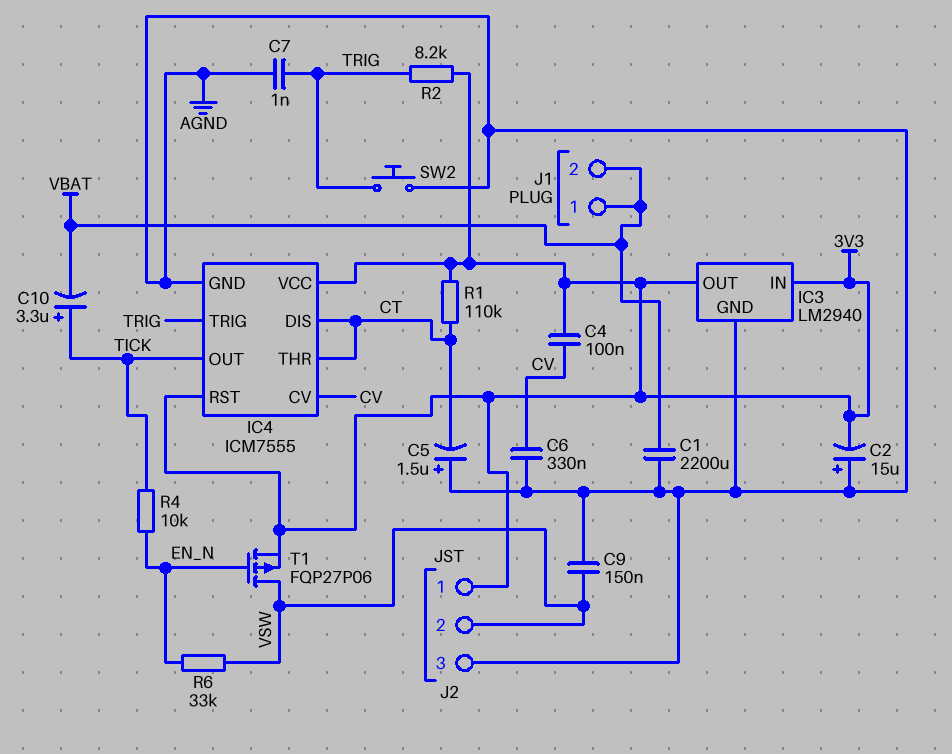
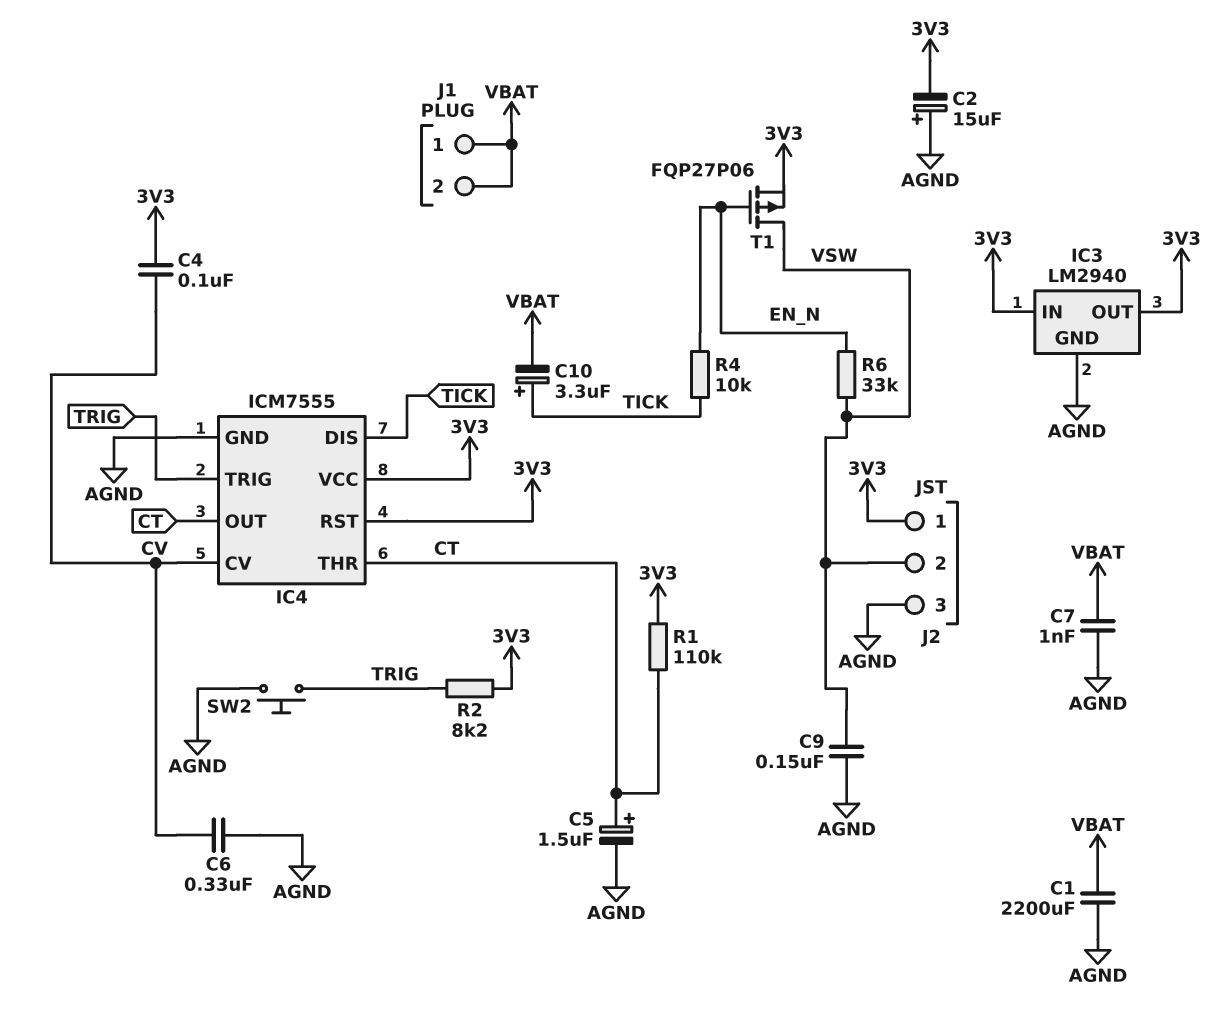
C5: 1.5uF (plus AGND, minus CT) -> 1.5uF (plus CT, minus AGND)
C7: 1nF (AGND, TRIG) -> 1nF (AGND, VBAT)
IC4 pin DIS: CT -> TICK
IC4 pin OUT: TICK -> CT

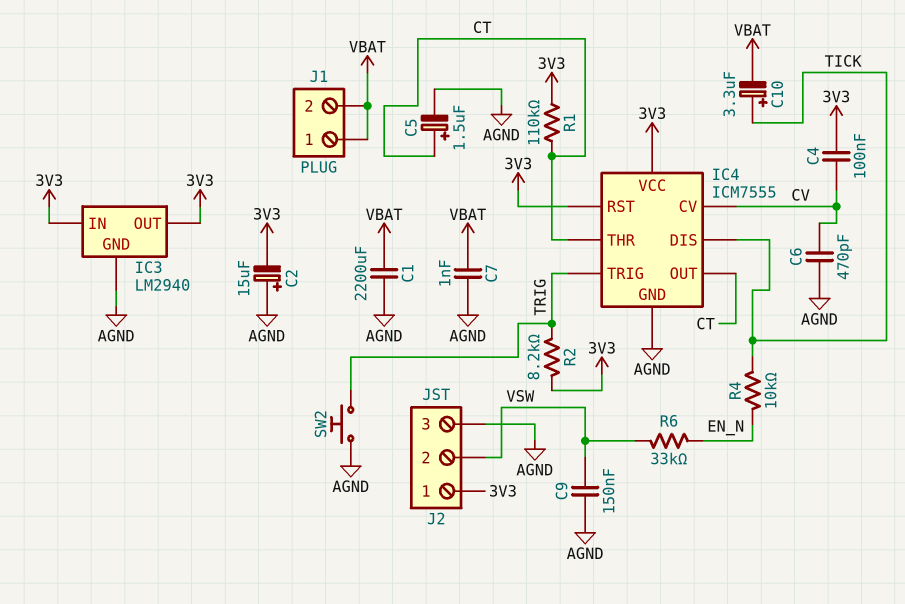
C6: 330nF (AGND, CV) -> 470pF (AGND, CV)
T1: PMOS FQP27P06 (G EN_N, D VSW, S 3V3) -> none

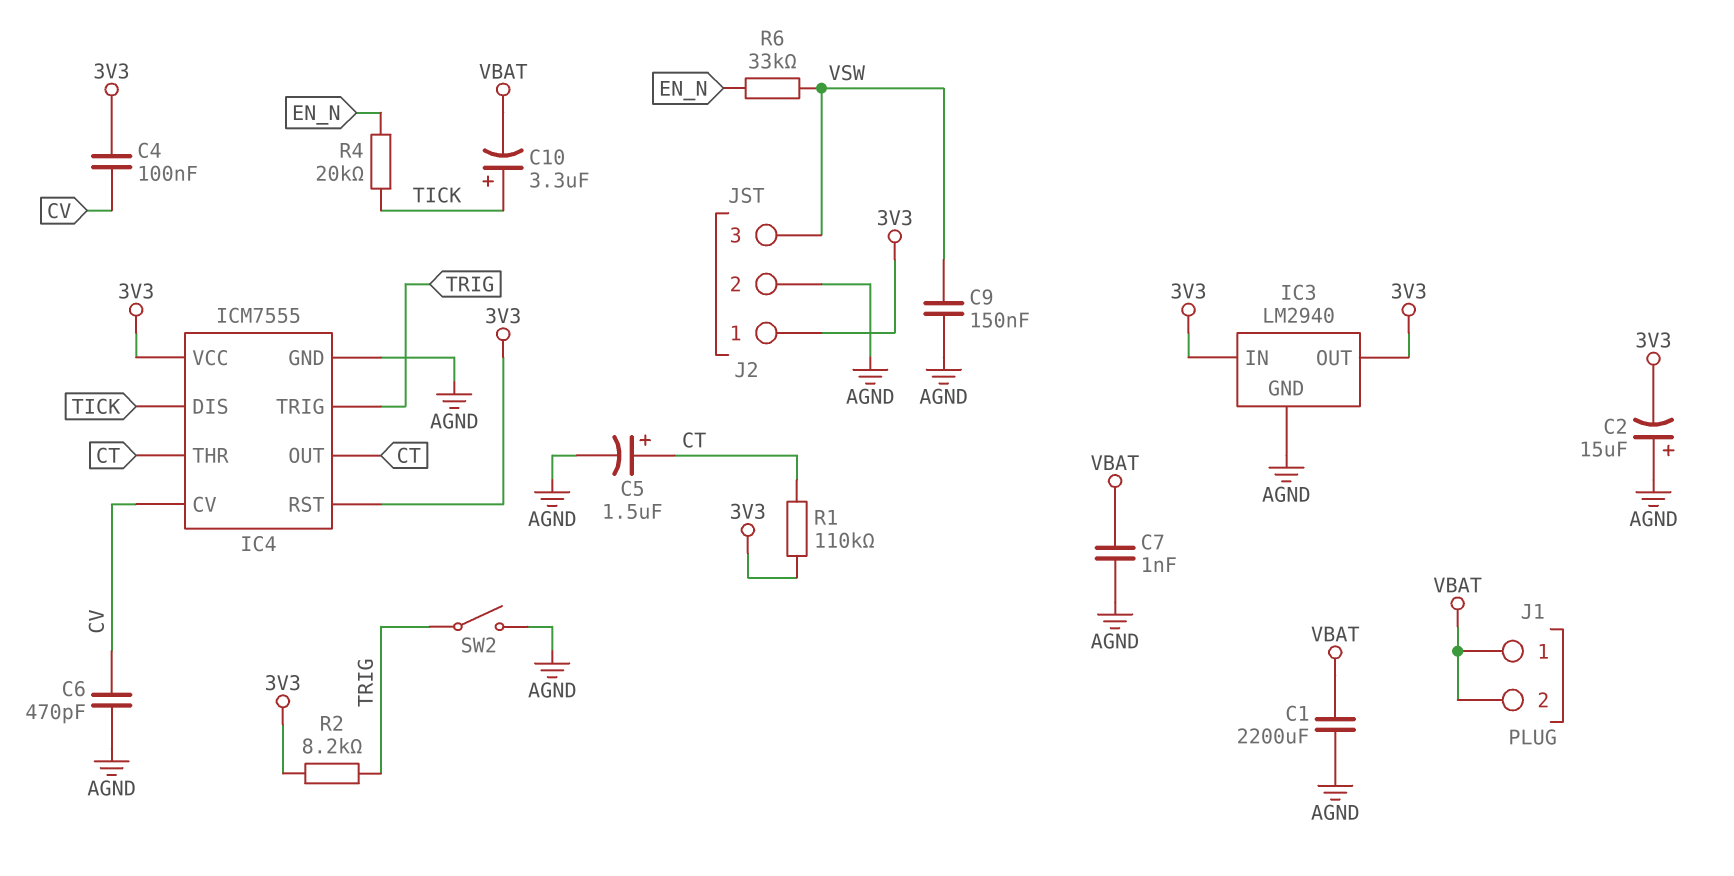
J2 pin 2: VSW -> AGND
J2 pin 3: AGND -> VSW
R4: 10k (EN_N, TICK) -> 20k (EN_N, TICK)
SW2: button (AGND, TRIG) -> switch (AGND, TRIG)

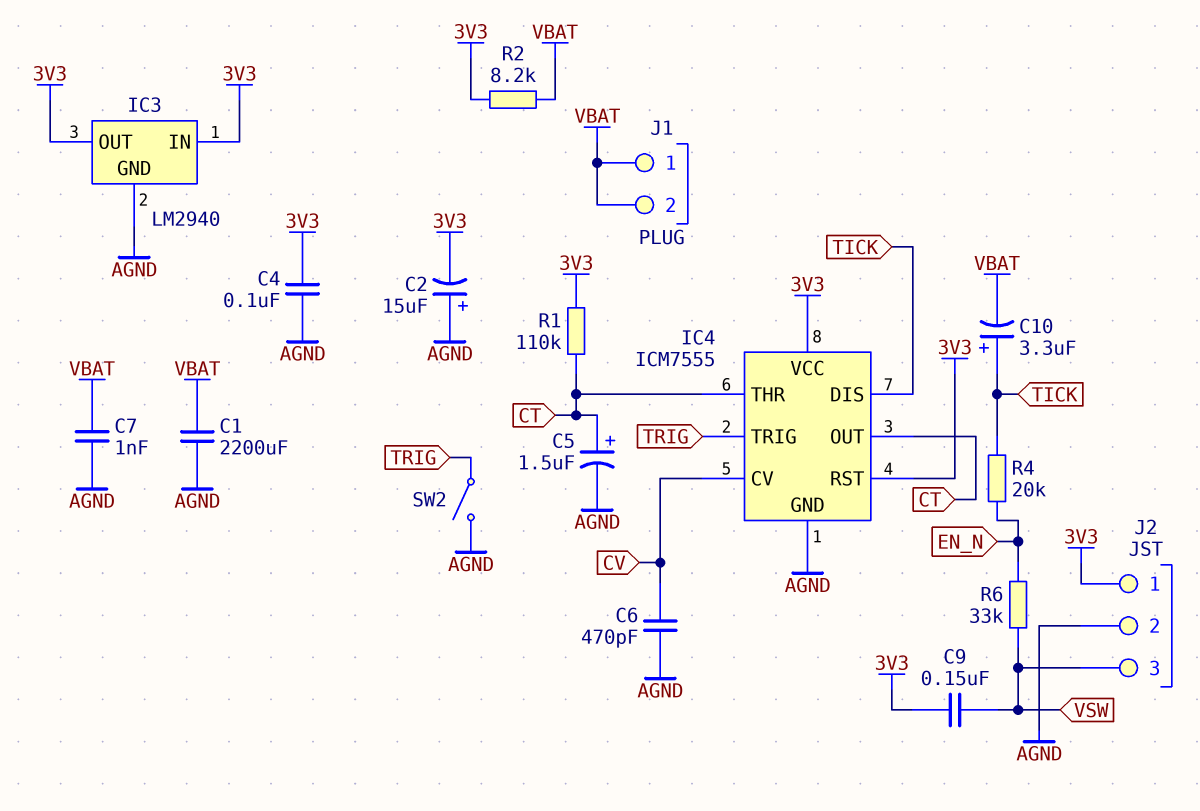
C4: 100nF (3V3, CV) -> 100nF (3V3, AGND)
C9: 150nF (AGND, VSW) -> 150nF (3V3, VSW)
R2: 8.2k (3V3, TRIG) -> 8.2k (3V3, VBAT)

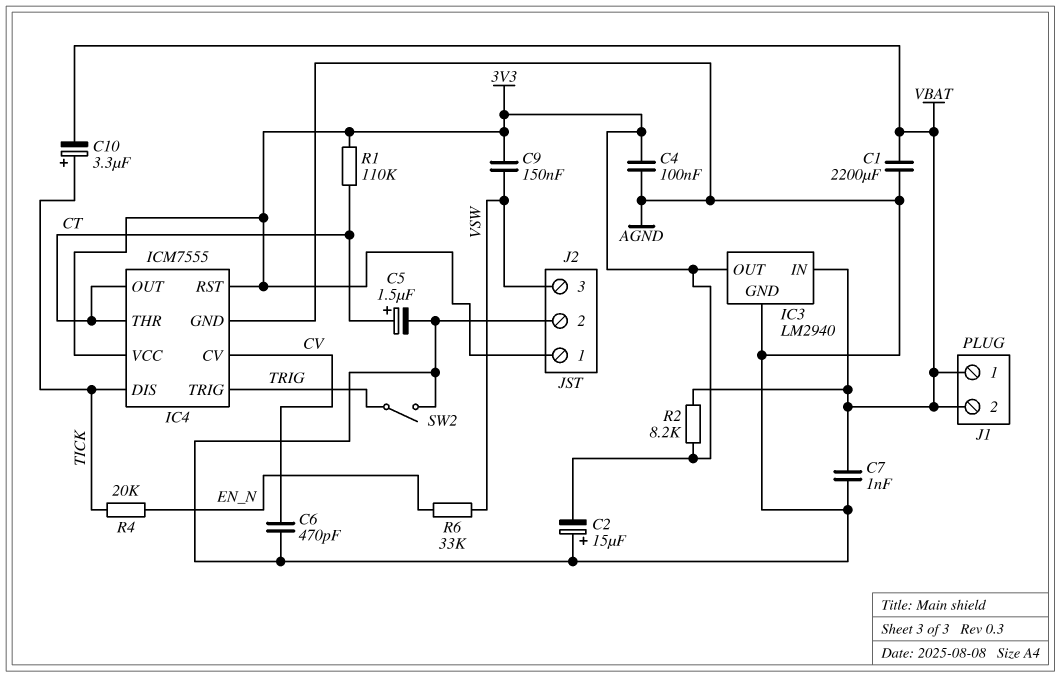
IC3 pin IN: 3V3 -> VBAT

